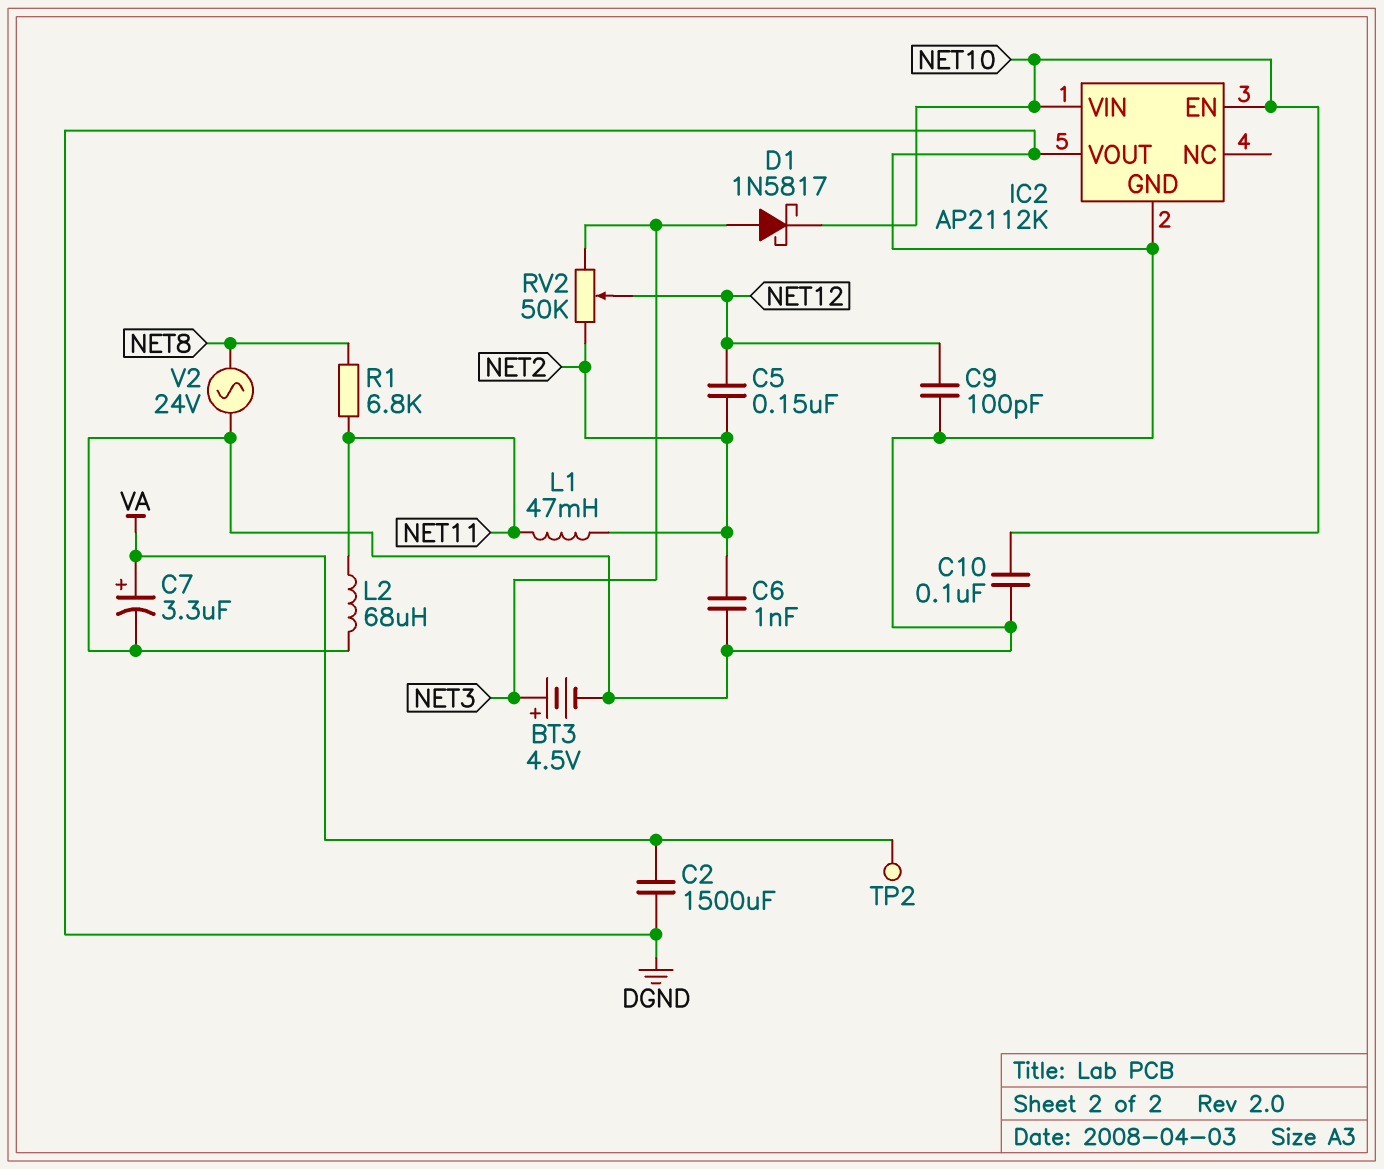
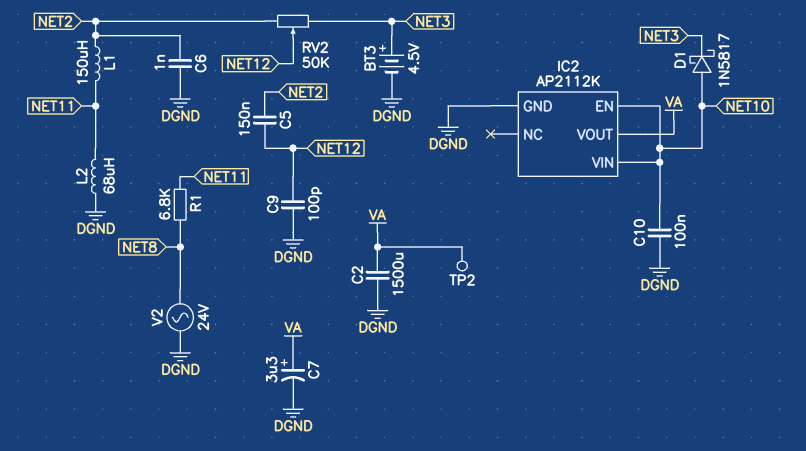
D1: schottky 1N5817 (A NET3, K NET10) -> schottky 1N5817 (A NET10, K NET3)
IC2 pin VOUT: DGND -> VA
L1: 47mH (NET2, NET11) -> 150uH (NET2, NET11)

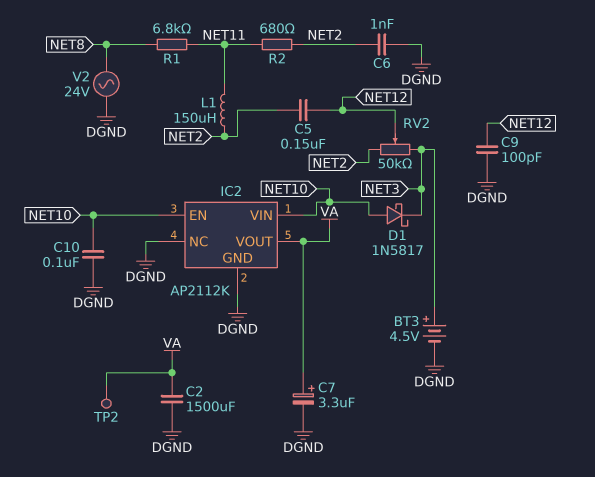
IC2 pin NC: none -> DGND
L2: 68uH (DGND, NET11) -> none
R2: none -> 680 (NET2, NET11)

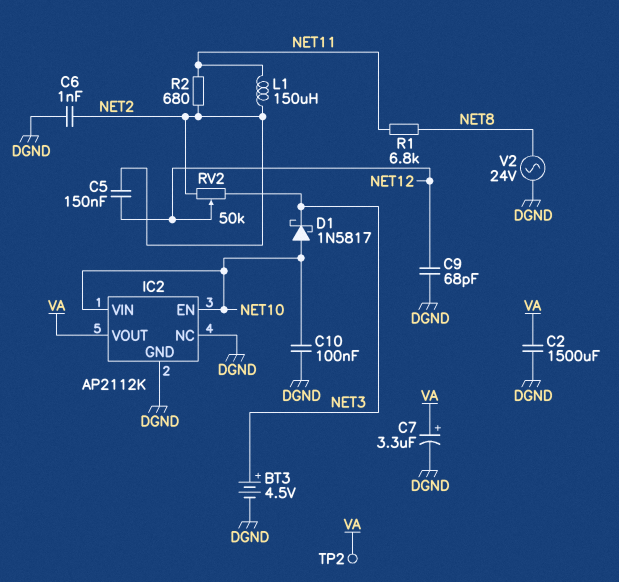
C9: 100pF (DGND, NET12) -> 68pF (DGND, NET12)

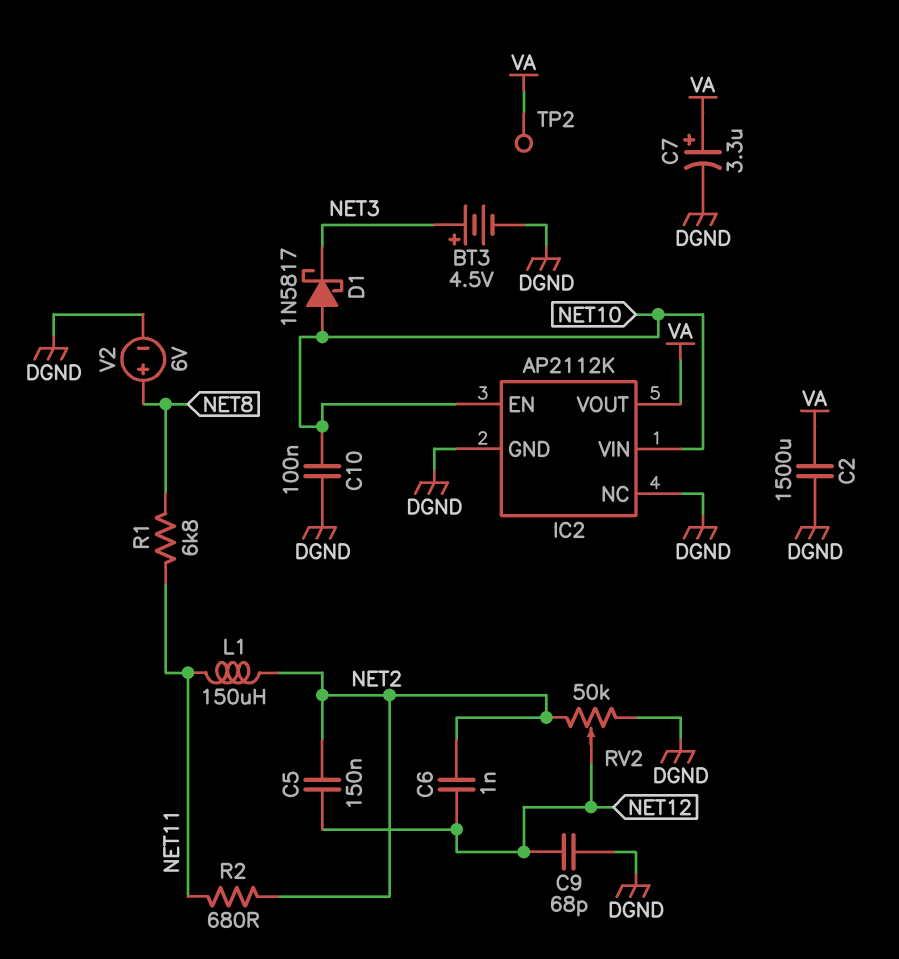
C6: 1nF (DGND, NET2) -> 1nF (NET2, NET12)
RV2: 50k (NET2, NET3, wiper NET12) -> 50k (DGND, NET2, wiper NET12)
V2: AC 24V (DGND, NET8) -> 6V (plus NET8, minus DGND)

